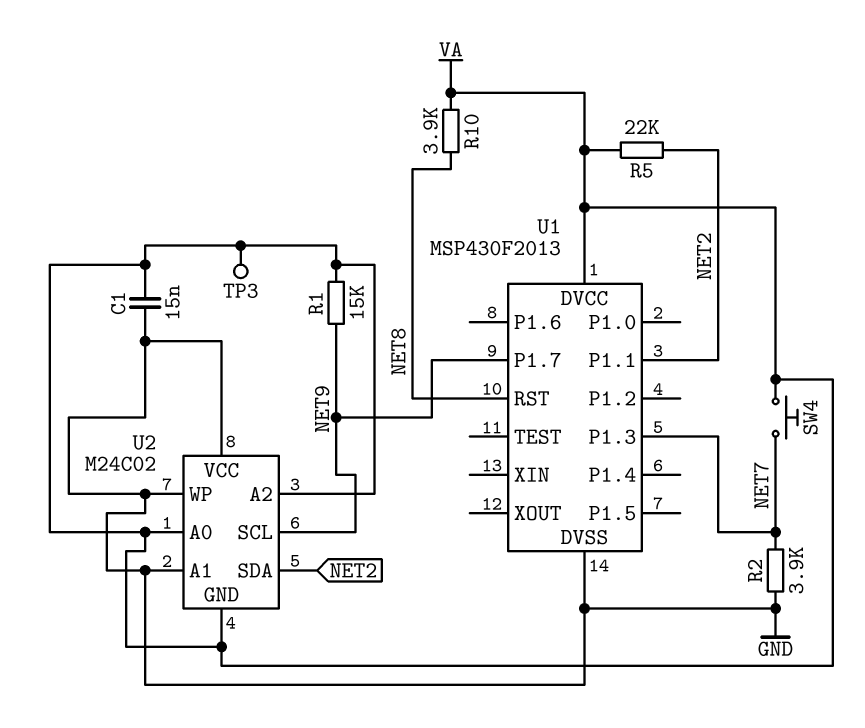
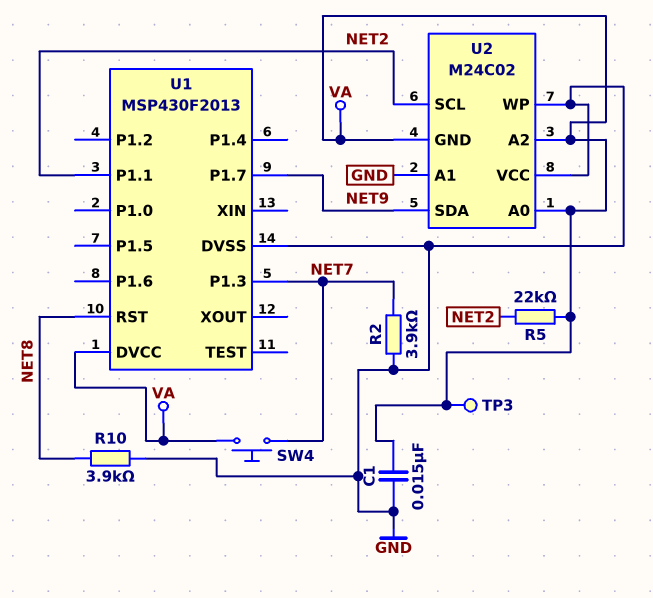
R1: 15k (NET9, VA) -> none
R10: 3.9k (NET8, VA) -> 3.9k (GND, NET8)
U2 pin SCL: NET9 -> NET2
U2 pin SDA: NET2 -> NET9

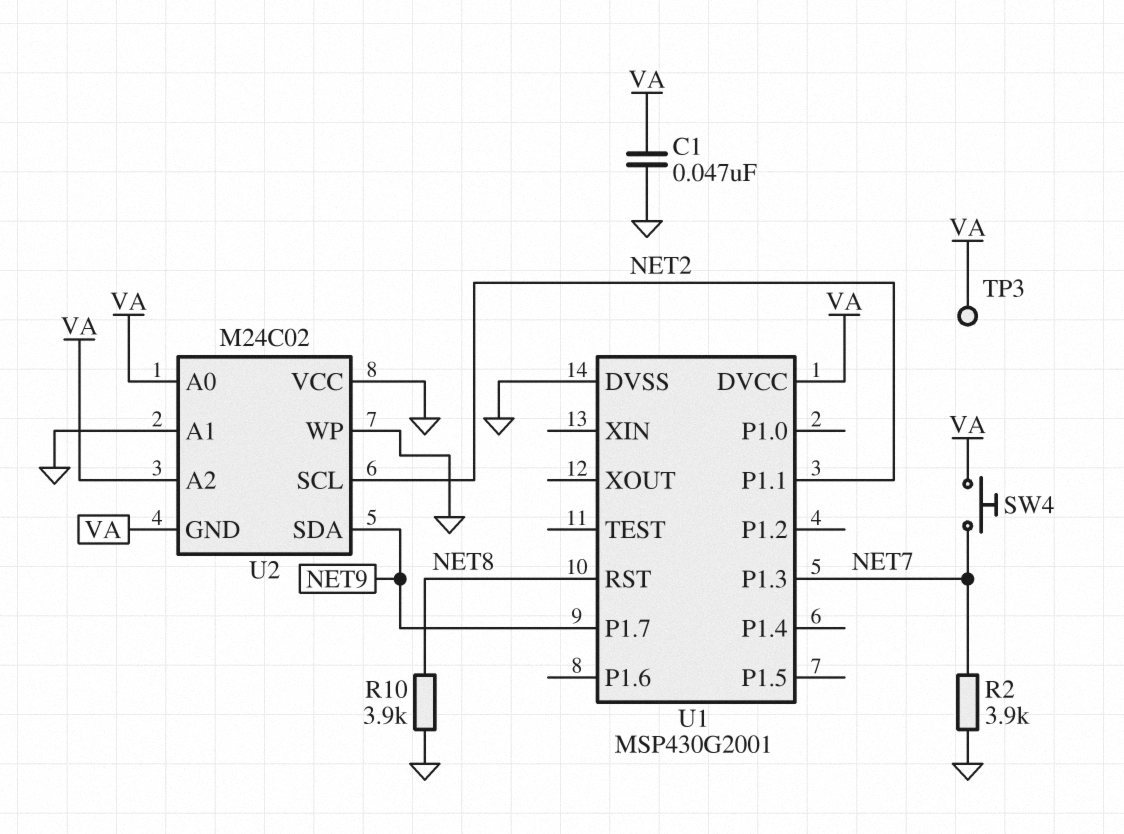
C1: 15nF (GND, VA) -> 47nF (GND, VA)
R5: 22k (NET2, VA) -> none
U1: MSP430F2013 -> MSP430G2001

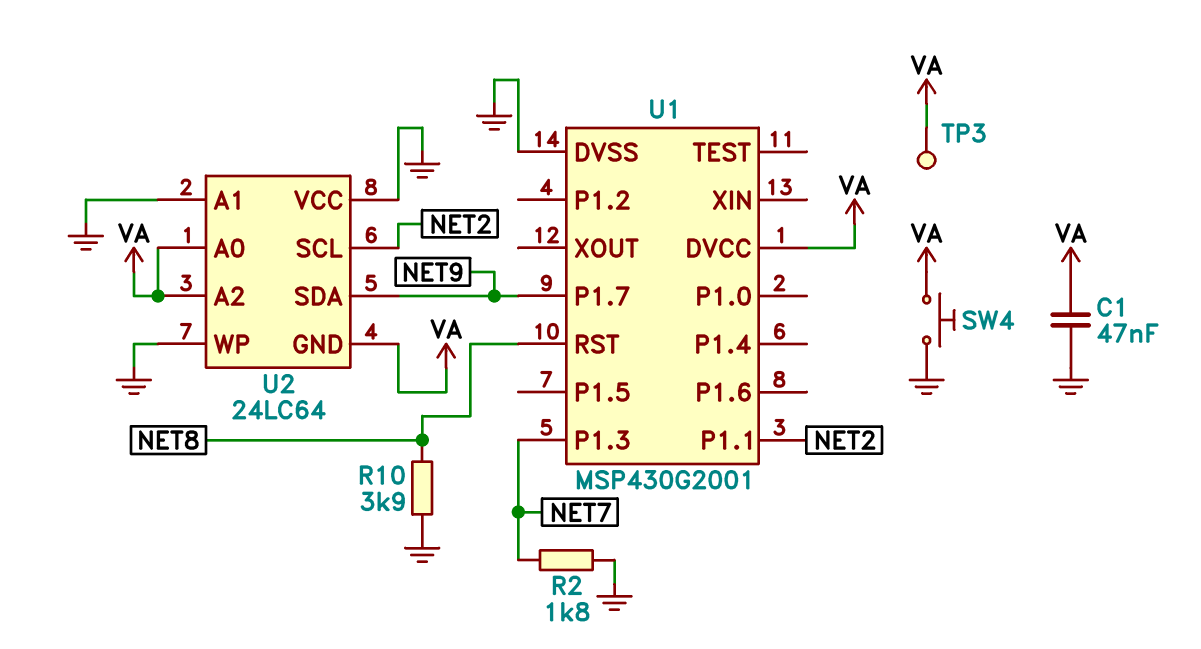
R2: 3.9k (GND, NET7) -> 1.8k (GND, NET7)
SW4: button (NET7, VA) -> button (GND, VA)
U2: M24C02 -> 24LC64

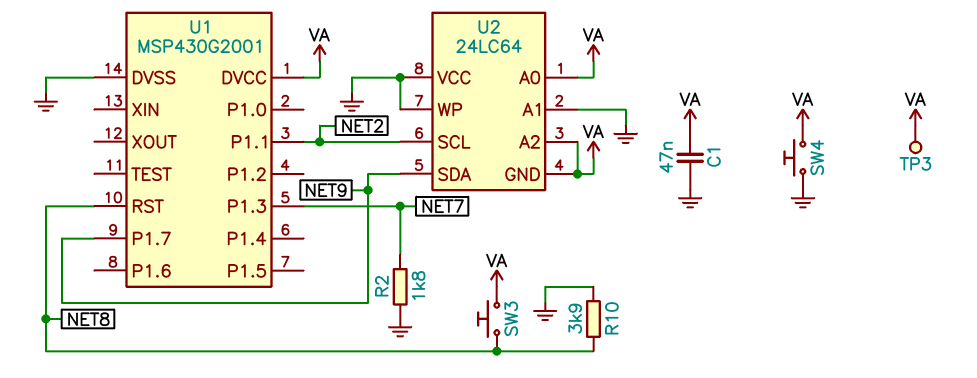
SW3: none -> button (NET8, VA)

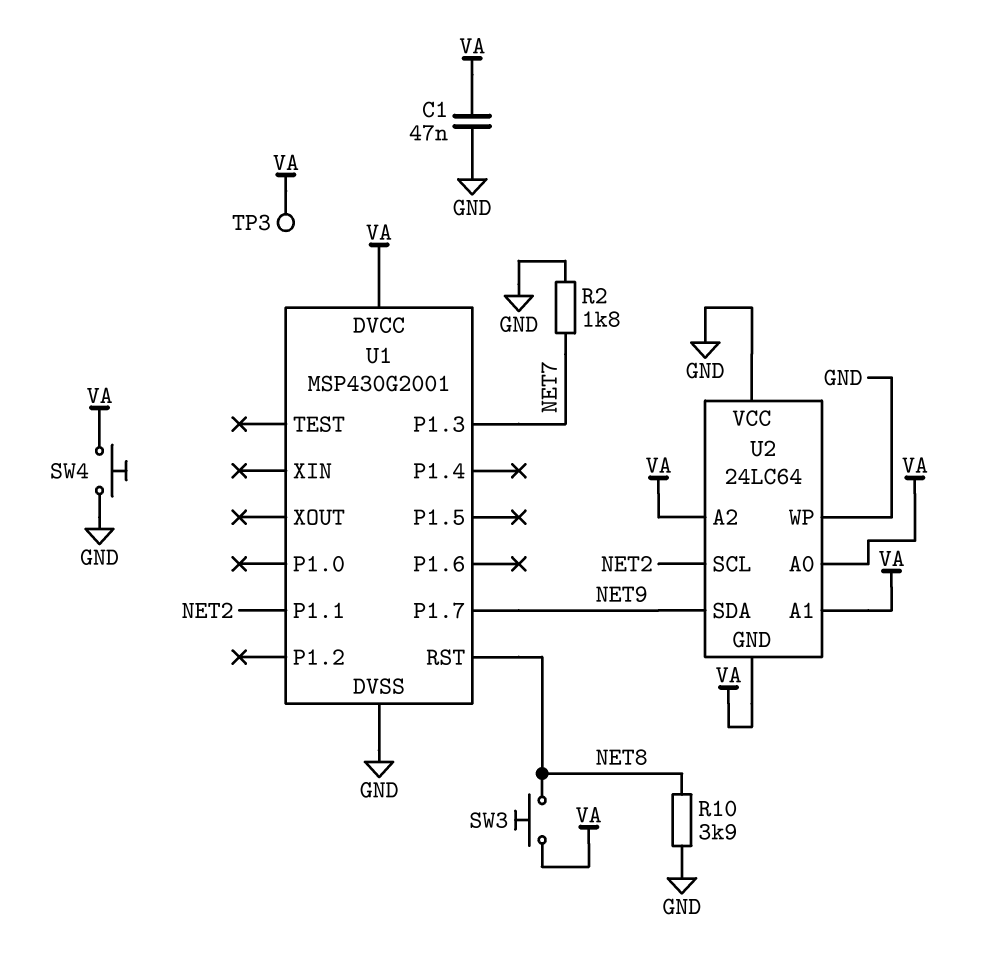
U2 pin A1: GND -> VA

